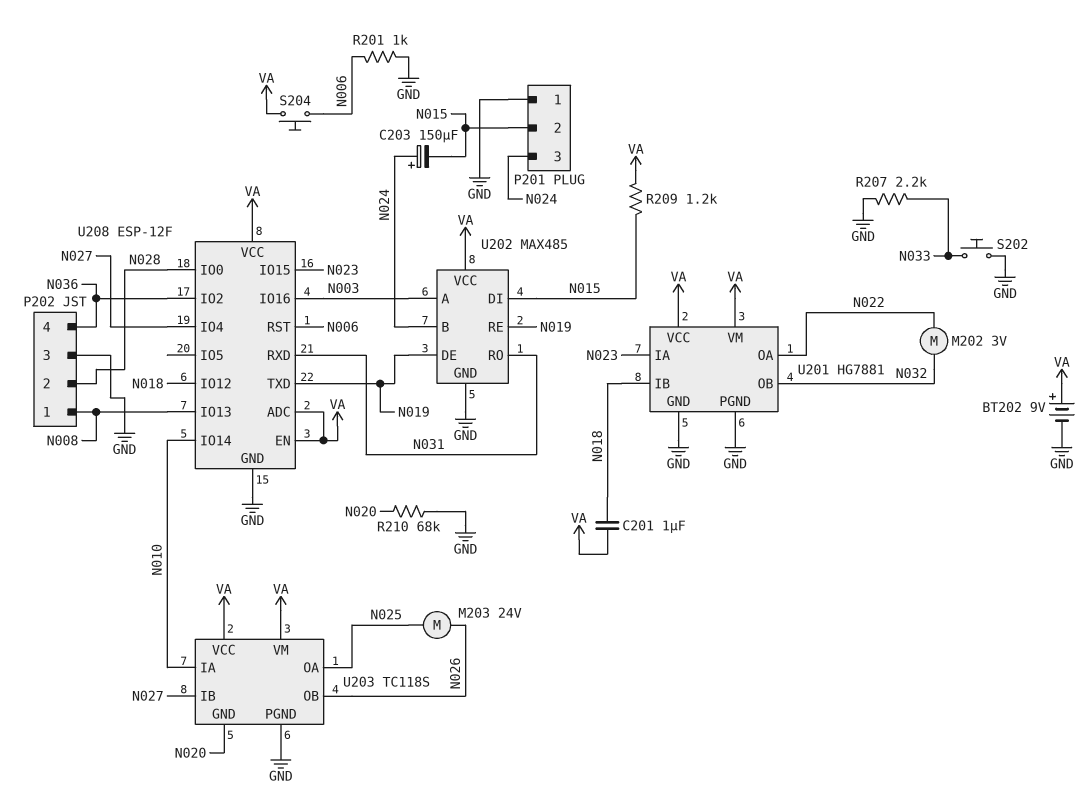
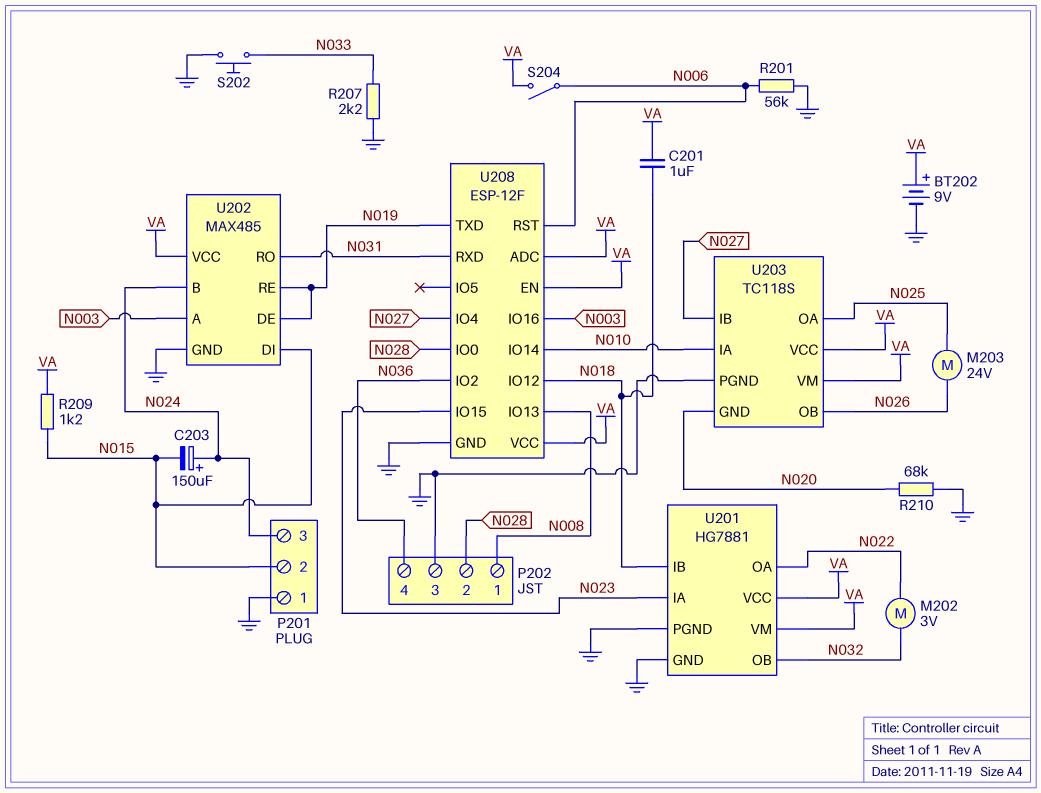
R201: 1k (GND, N006) -> 56k (GND, N006)
S204: button (N006, VA) -> switch (N006, VA)

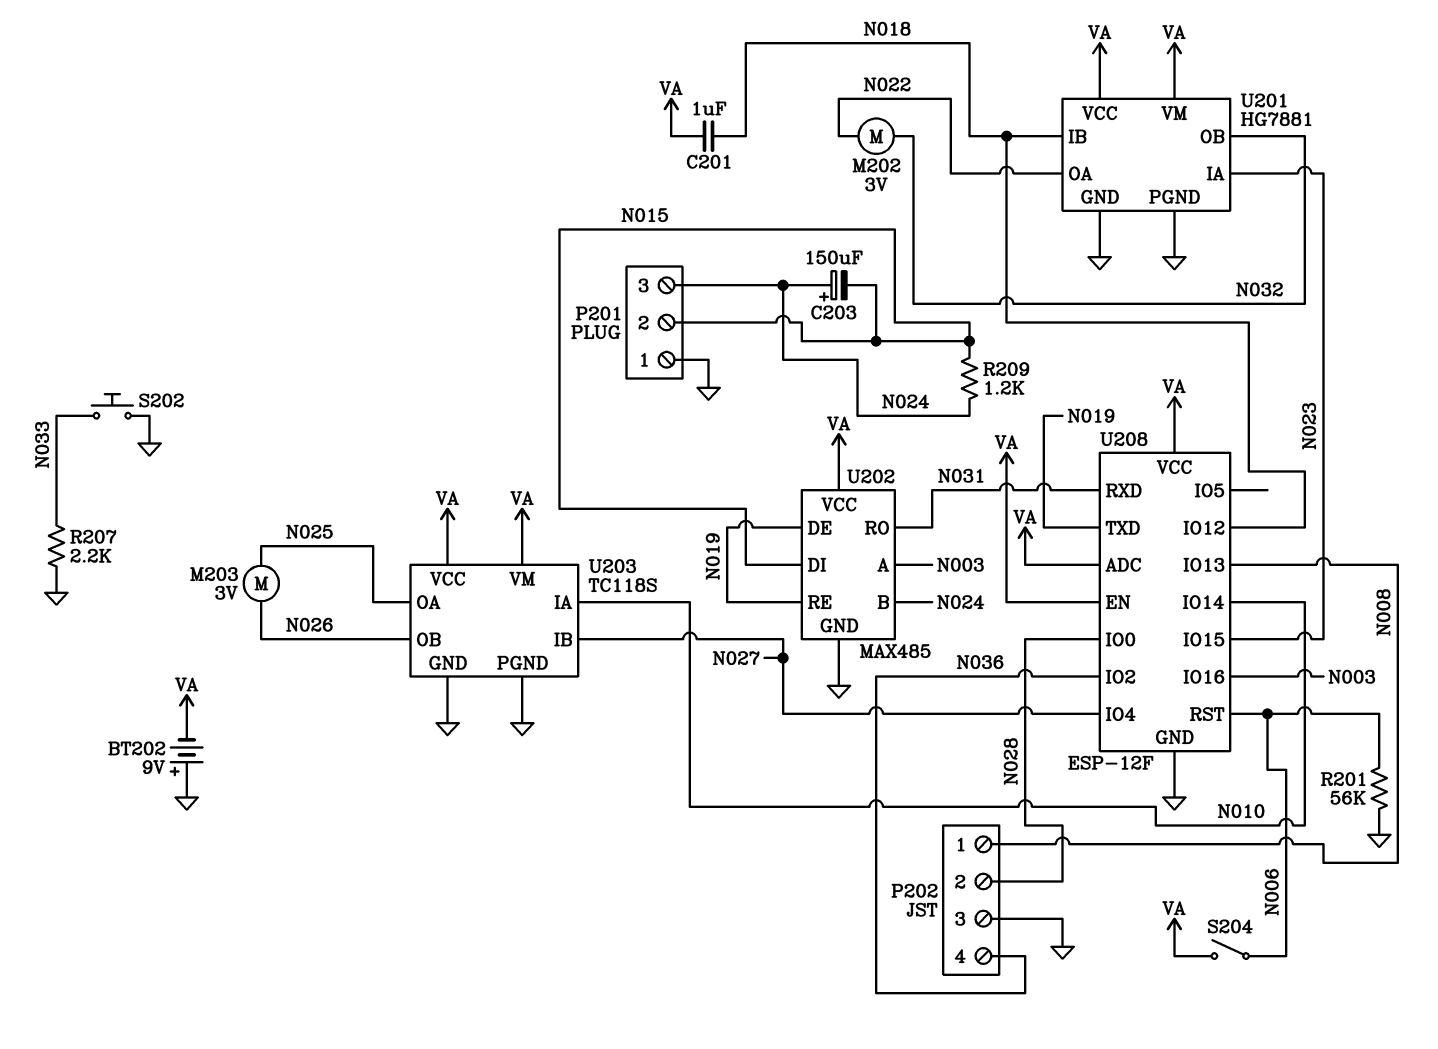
BT202: 9V (plus VA, minus GND) -> 9V (plus GND, minus VA)
M203: motor 24V (N025, N026) -> motor 3V (N025, N026)
R209: 1.2k (N015, VA) -> 1.2k (N015, N024)
R210: 68k (GND, N020) -> none
U203 pin GND: N020 -> GND

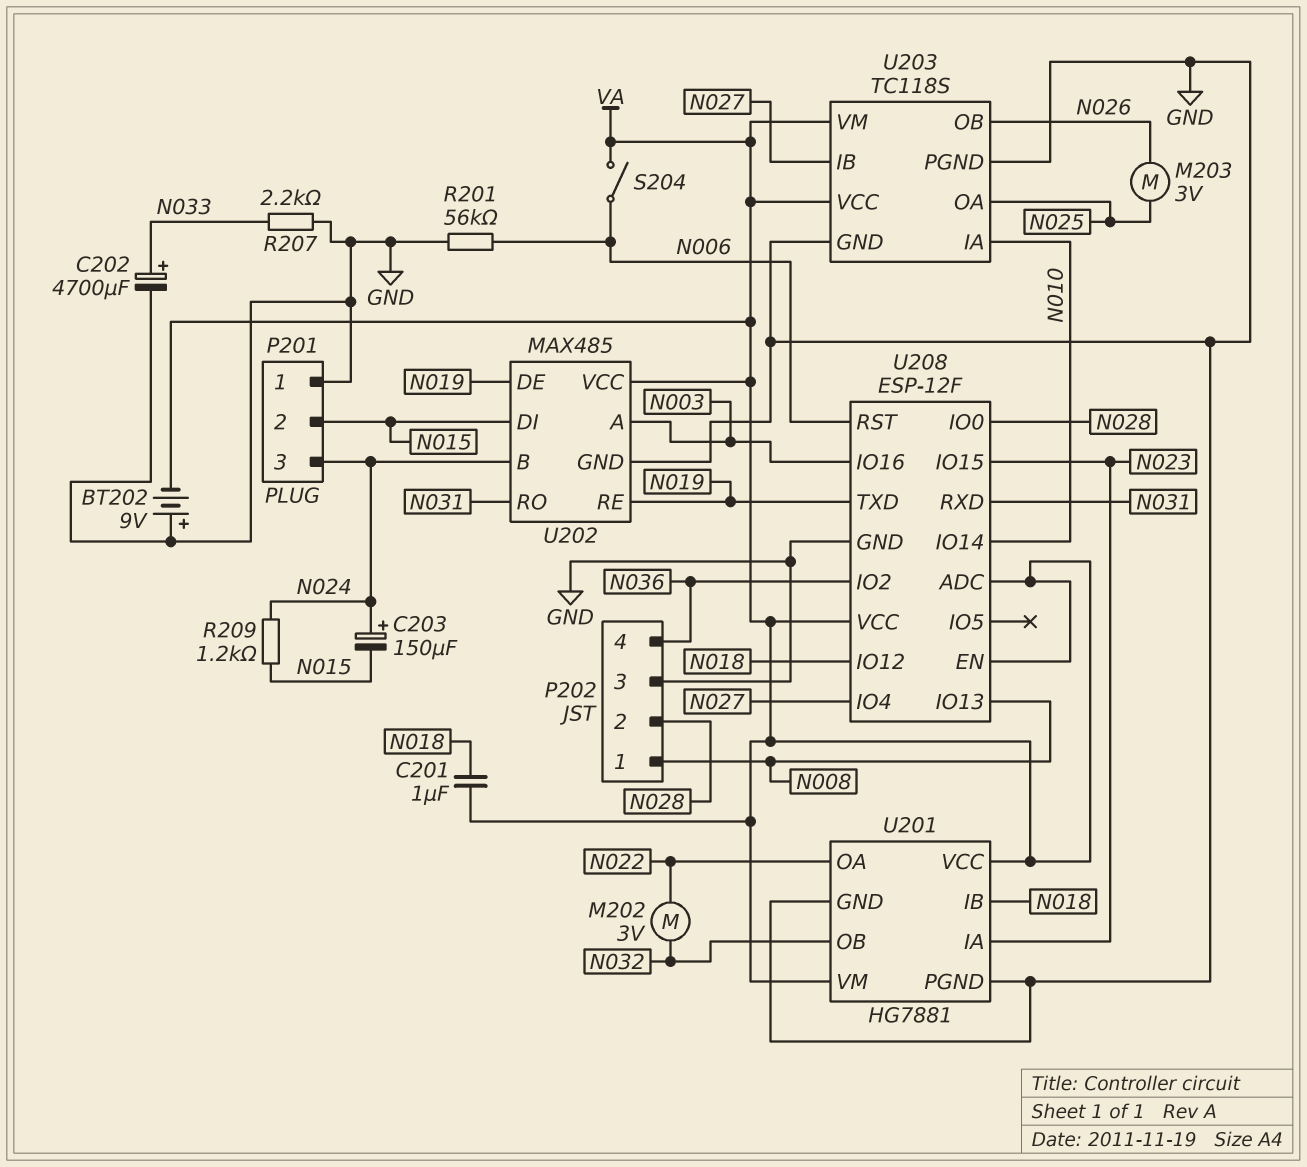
C202: none -> 4700uF (plus N033, minus GND)
S202: button (GND, N033) -> none

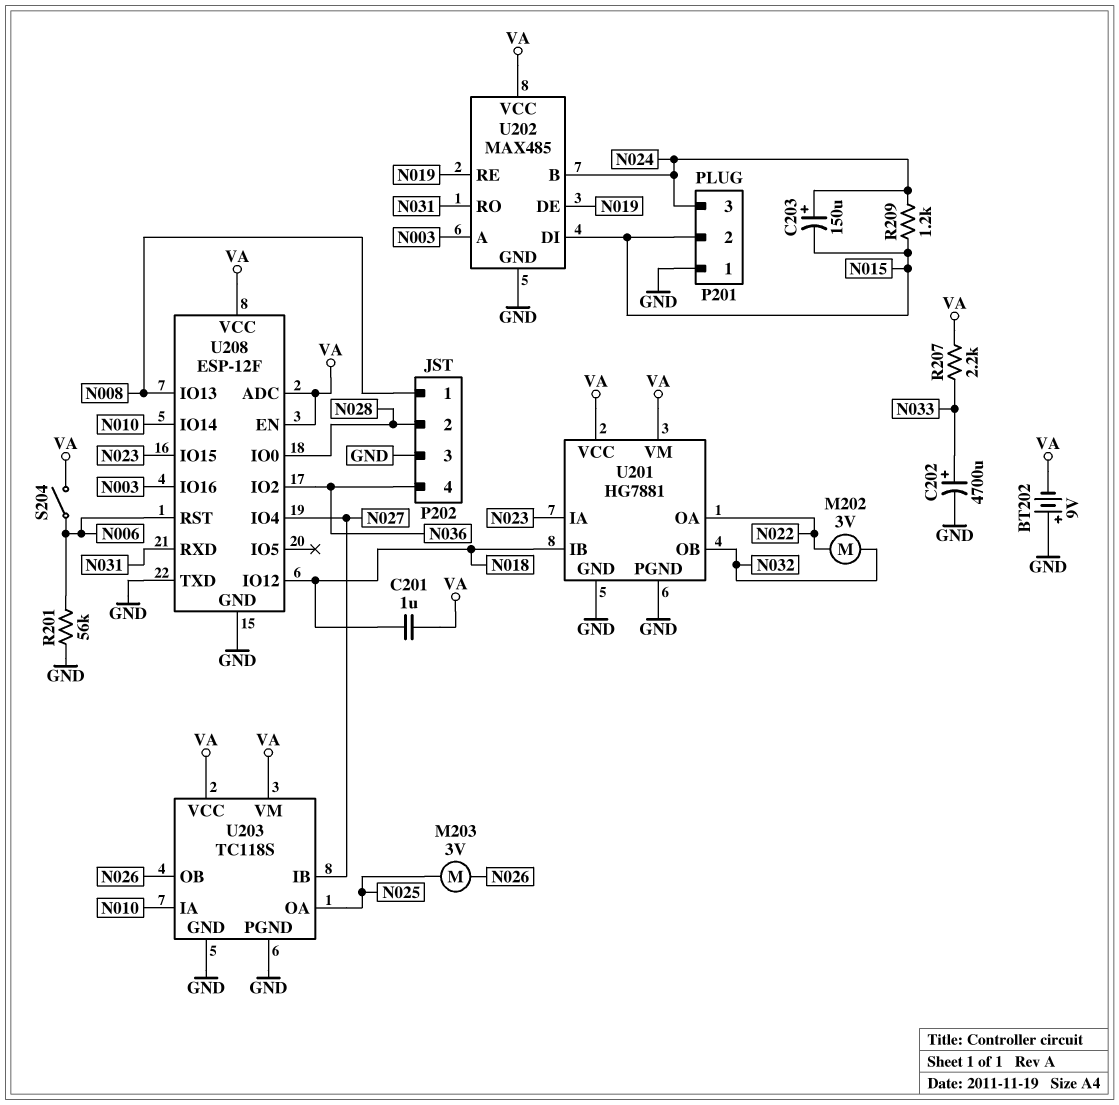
R207: 2.2k (GND, N033) -> 2.2k (N033, VA)
U208 pin TXD: N019 -> GND

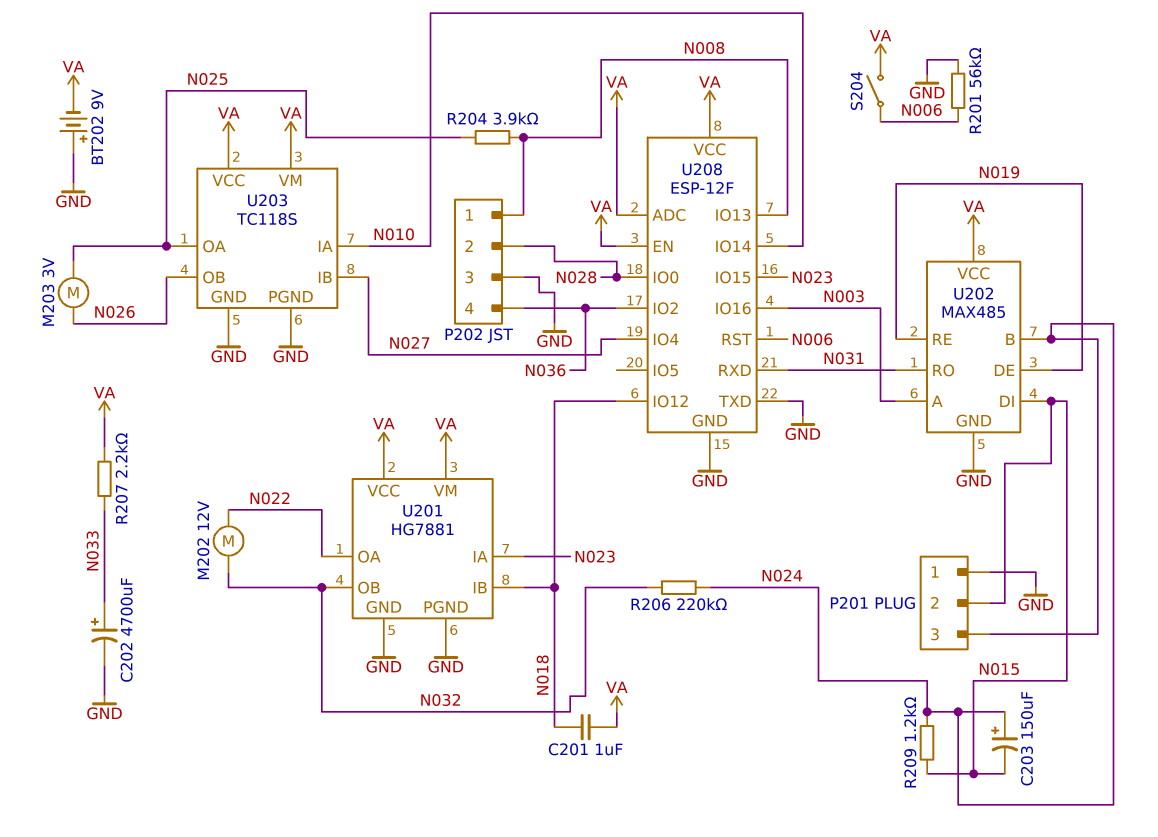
M202: motor 3V (N022, N032) -> motor 12V (N022, N032)
R204: none -> 3.9k (N008, N025)
R206: none -> 220k (N024, N032)

